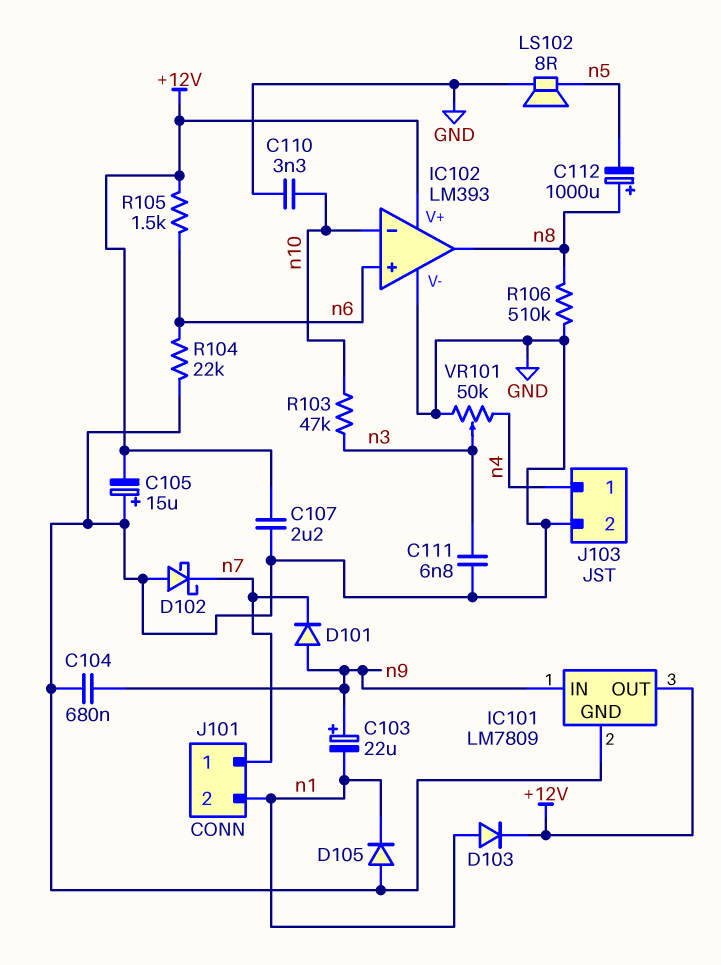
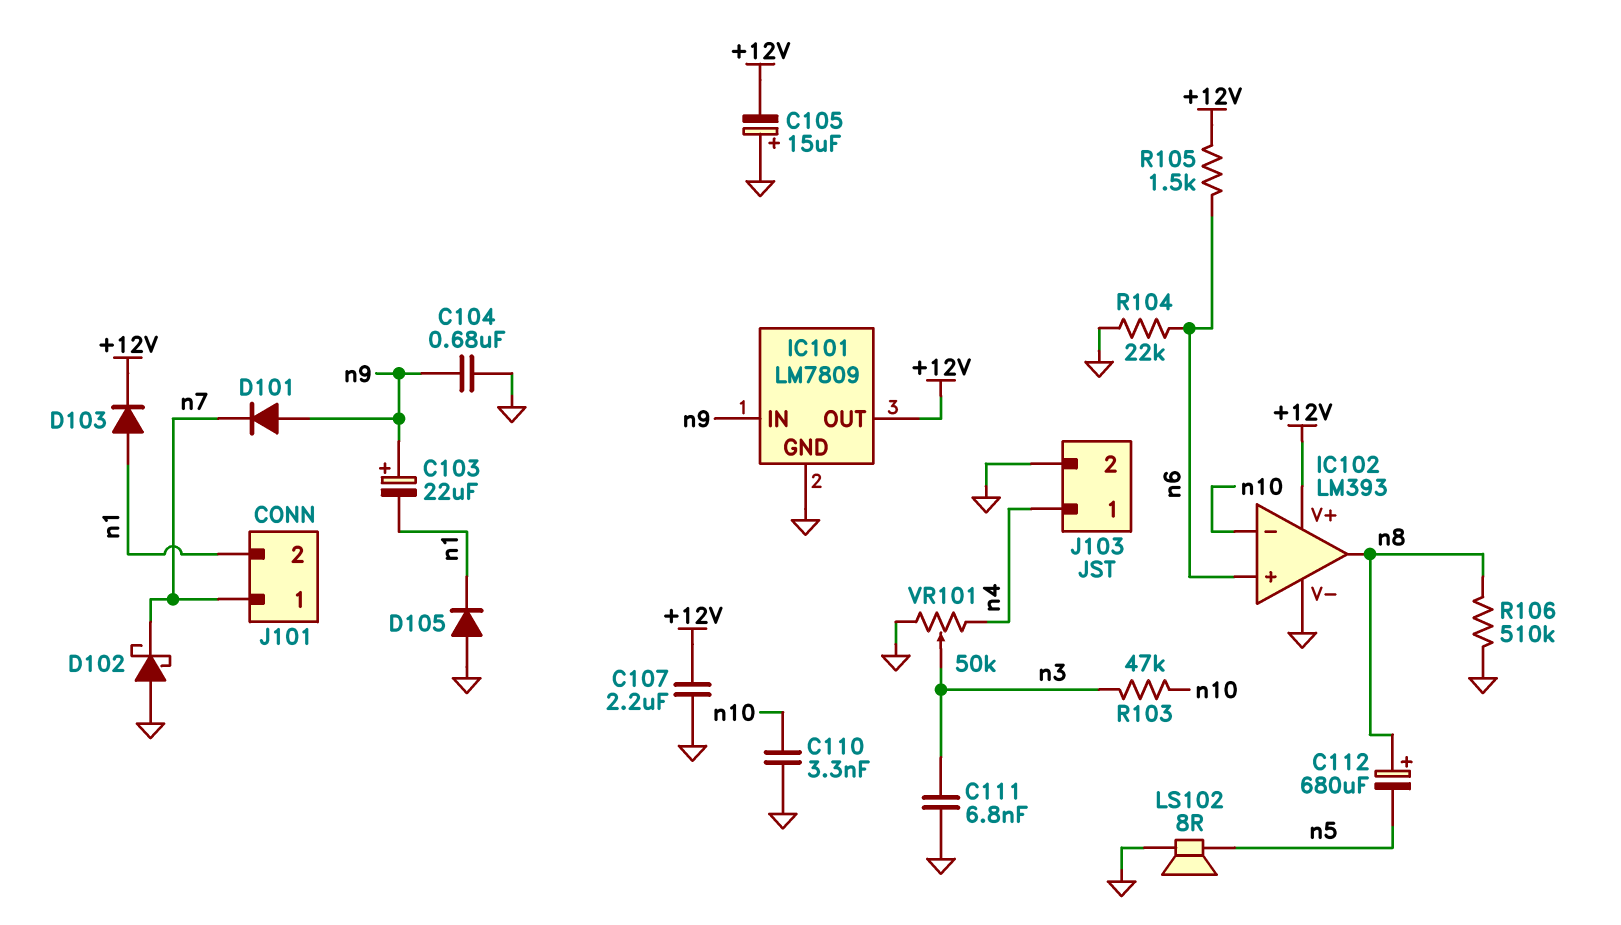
C112: 1000uF (plus n8, minus n5) -> 680uF (plus n8, minus n5)

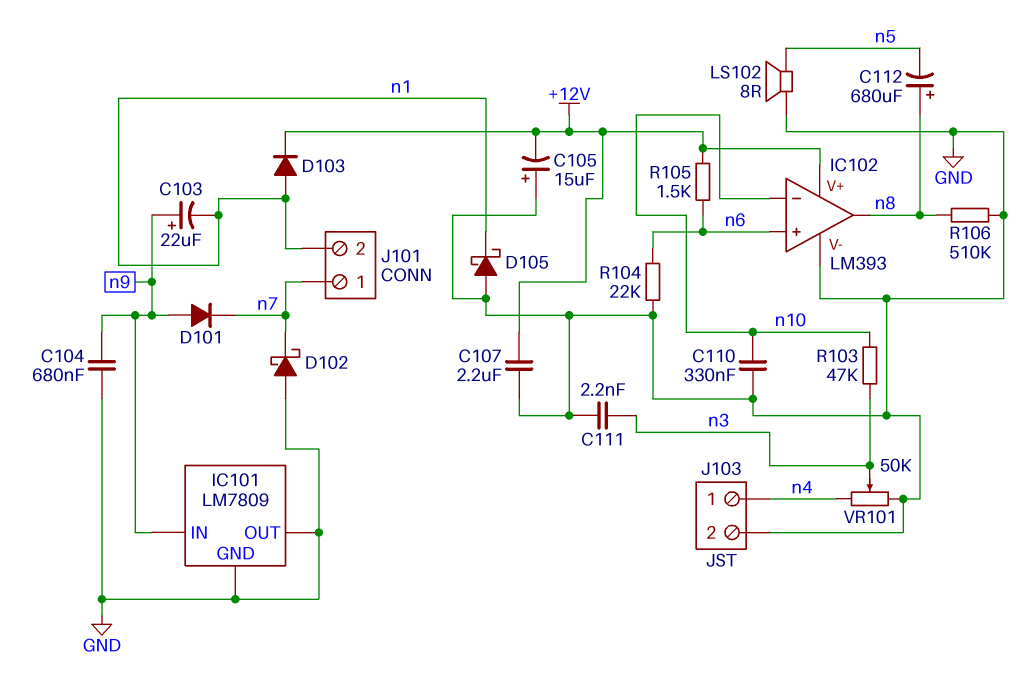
C110: 3.3nF (GND, n10) -> 330nF (GND, n10)
C111: 6.8nF (GND, n3) -> 2.2nF (GND, n3)
D105: diode (A GND, K n1) -> schottky (A GND, K n1)
IC101 pin OUT: +12V -> GND

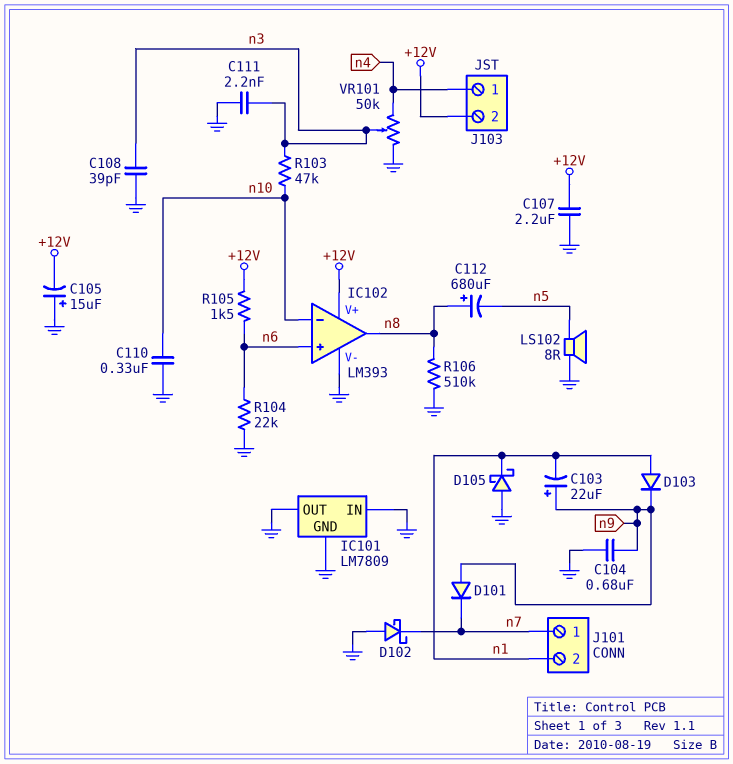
C108: none -> 39pF (GND, n3)
D103: diode (A n1, K +12V) -> diode (A n1, K n9)
IC101 pin IN: n9 -> GND
J103 pin 2: GND -> +12V

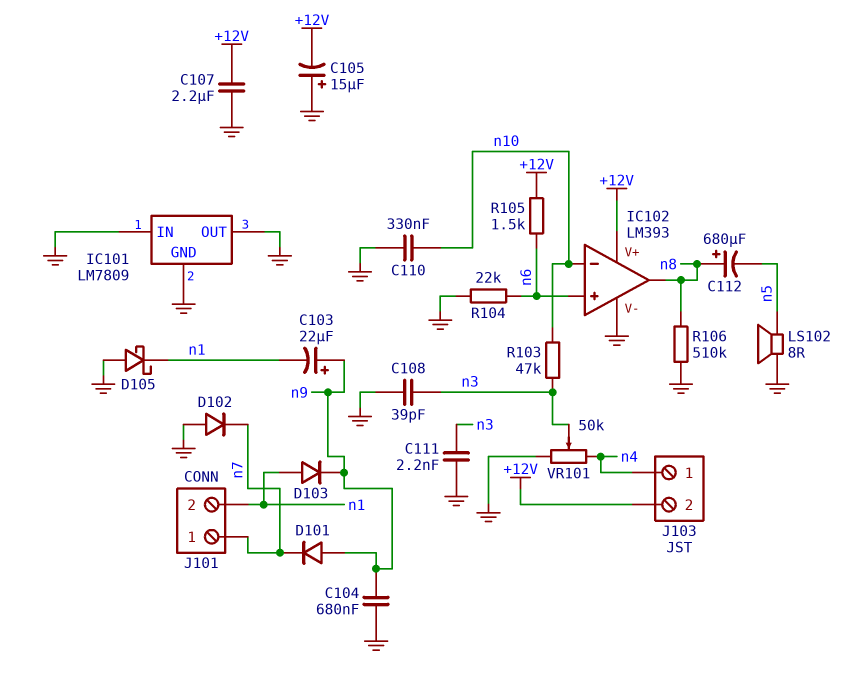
D102: schottky (A GND, K n7) -> diode (A GND, K n7)

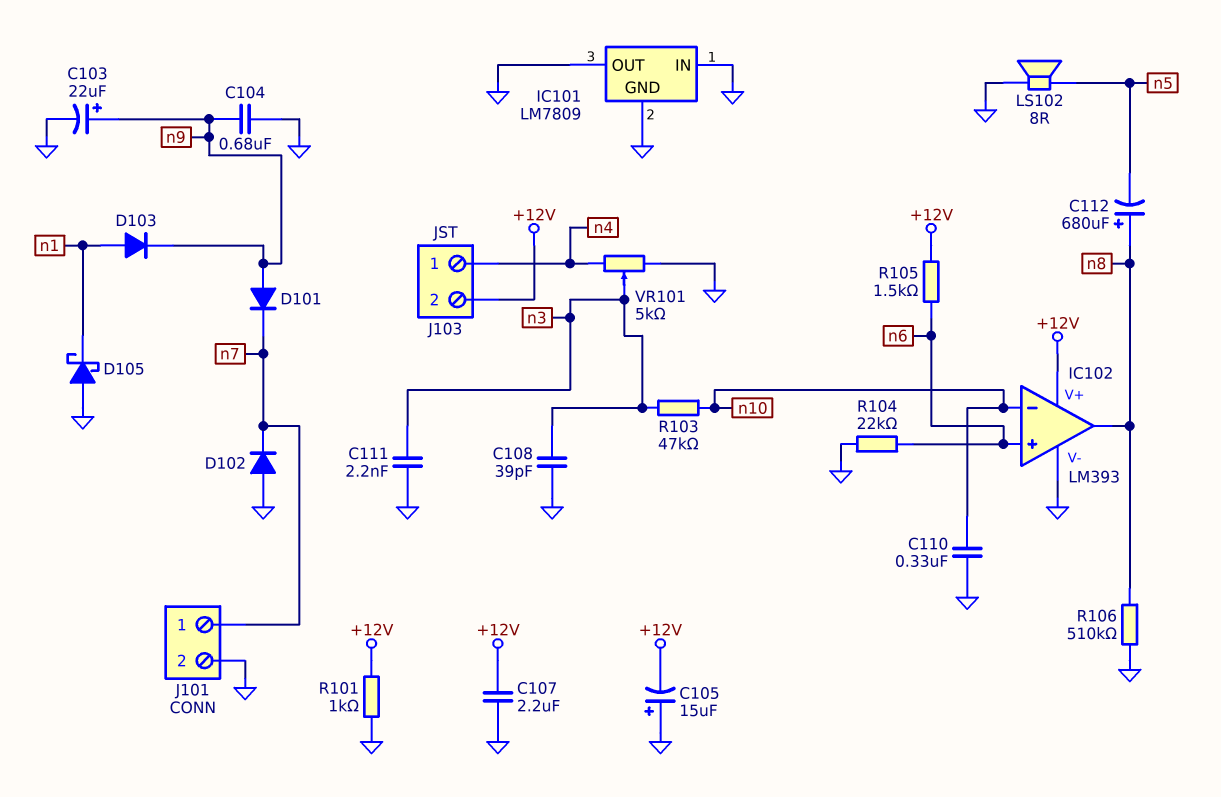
C103: 22uF (plus n9, minus n1) -> 22uF (plus n9, minus GND)
J101 pin 2: n1 -> GND
R101: none -> 1k (+12V, GND)
VR101: 50k (GND, n4, wiper n3) -> 5k (GND, n4, wiper n3)

